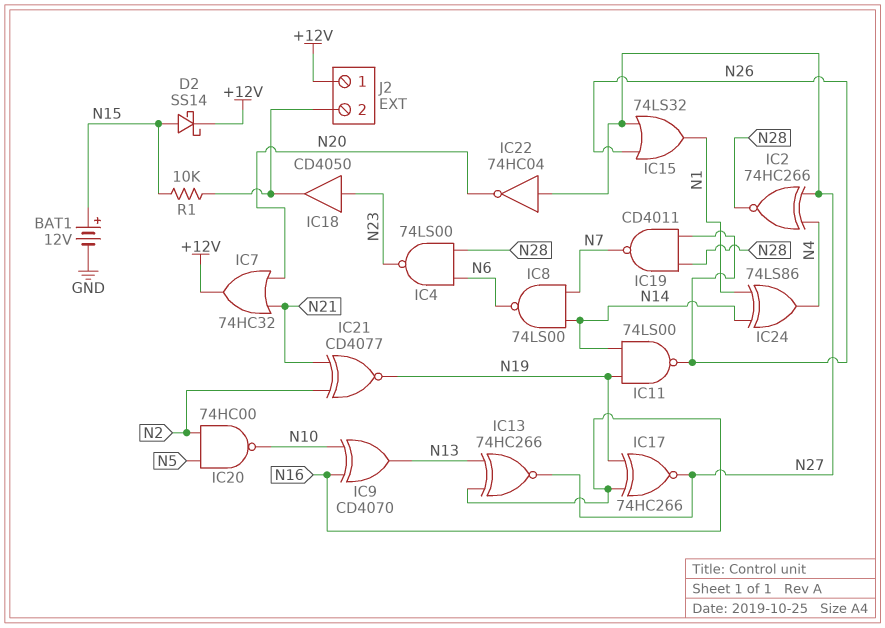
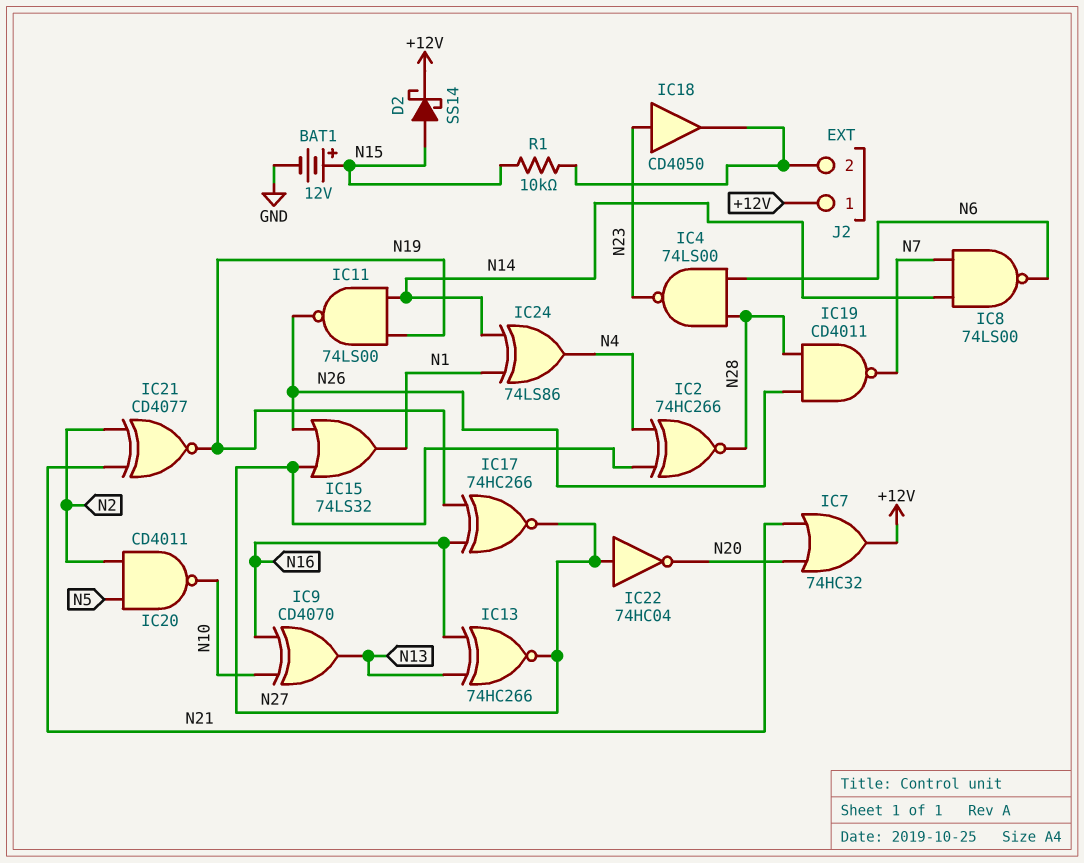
IC20: NAND 74HC00 (in N2, in N5, out N10) -> NAND CD4011 (in N2, in N5, out N10)

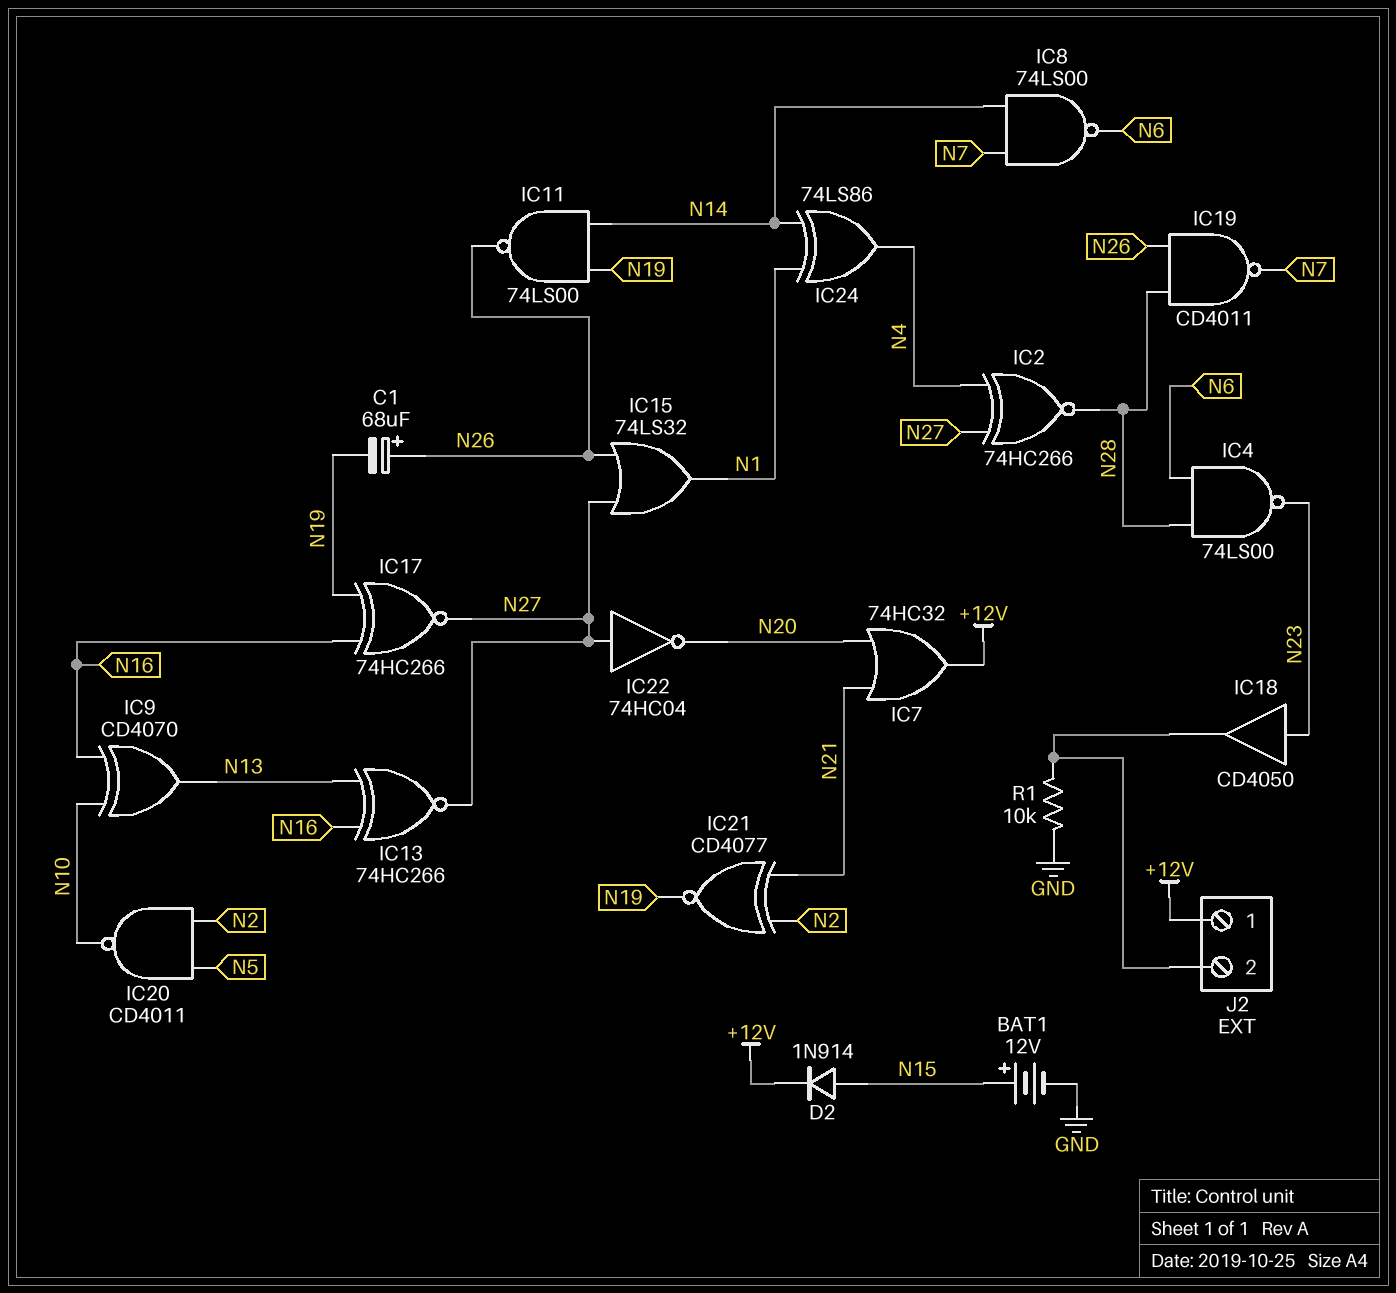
C1: none -> 68uF (plus N26, minus N19)
D2: schottky SS14 (A N15, K +12V) -> diode 1N914 (A N15, K +12V)
R1: 10k (J2/2, N15) -> 10k (GND, J2/2)

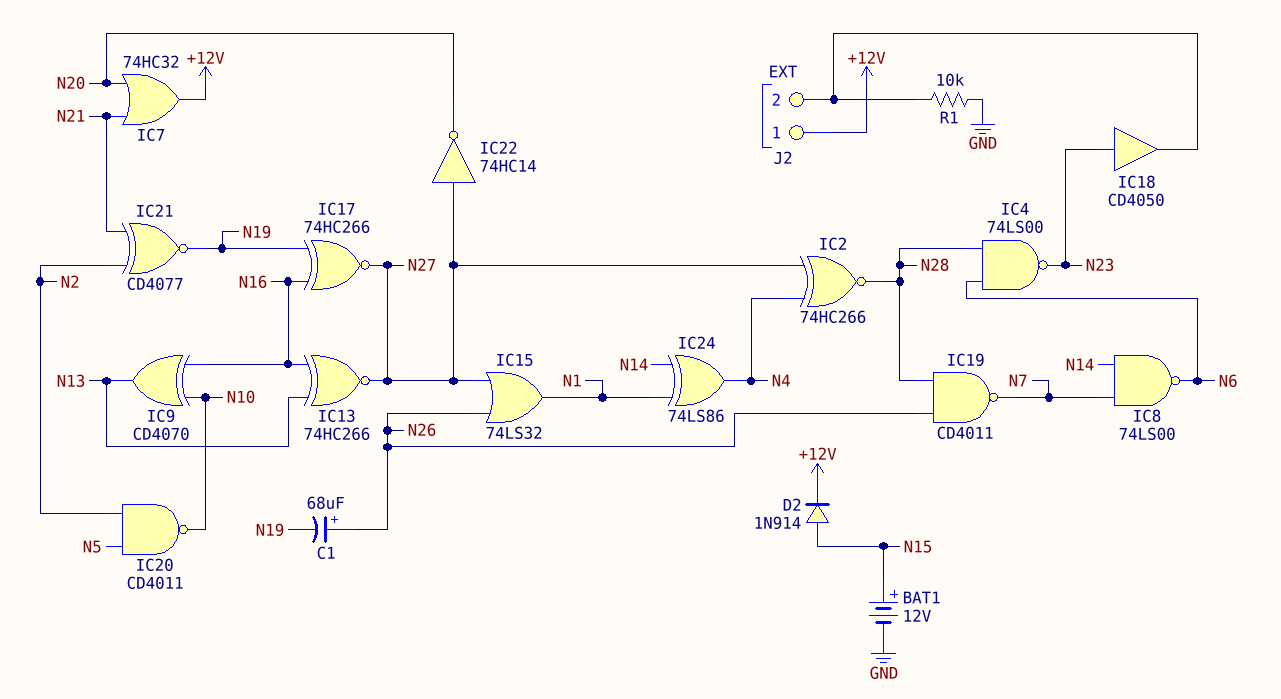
IC11: NAND 74LS00 (in N14, in N19, out N26) -> none
IC22: NOT 74HC04 (in N27, out N20) -> NOT 74HC14 (in N27, out N20)

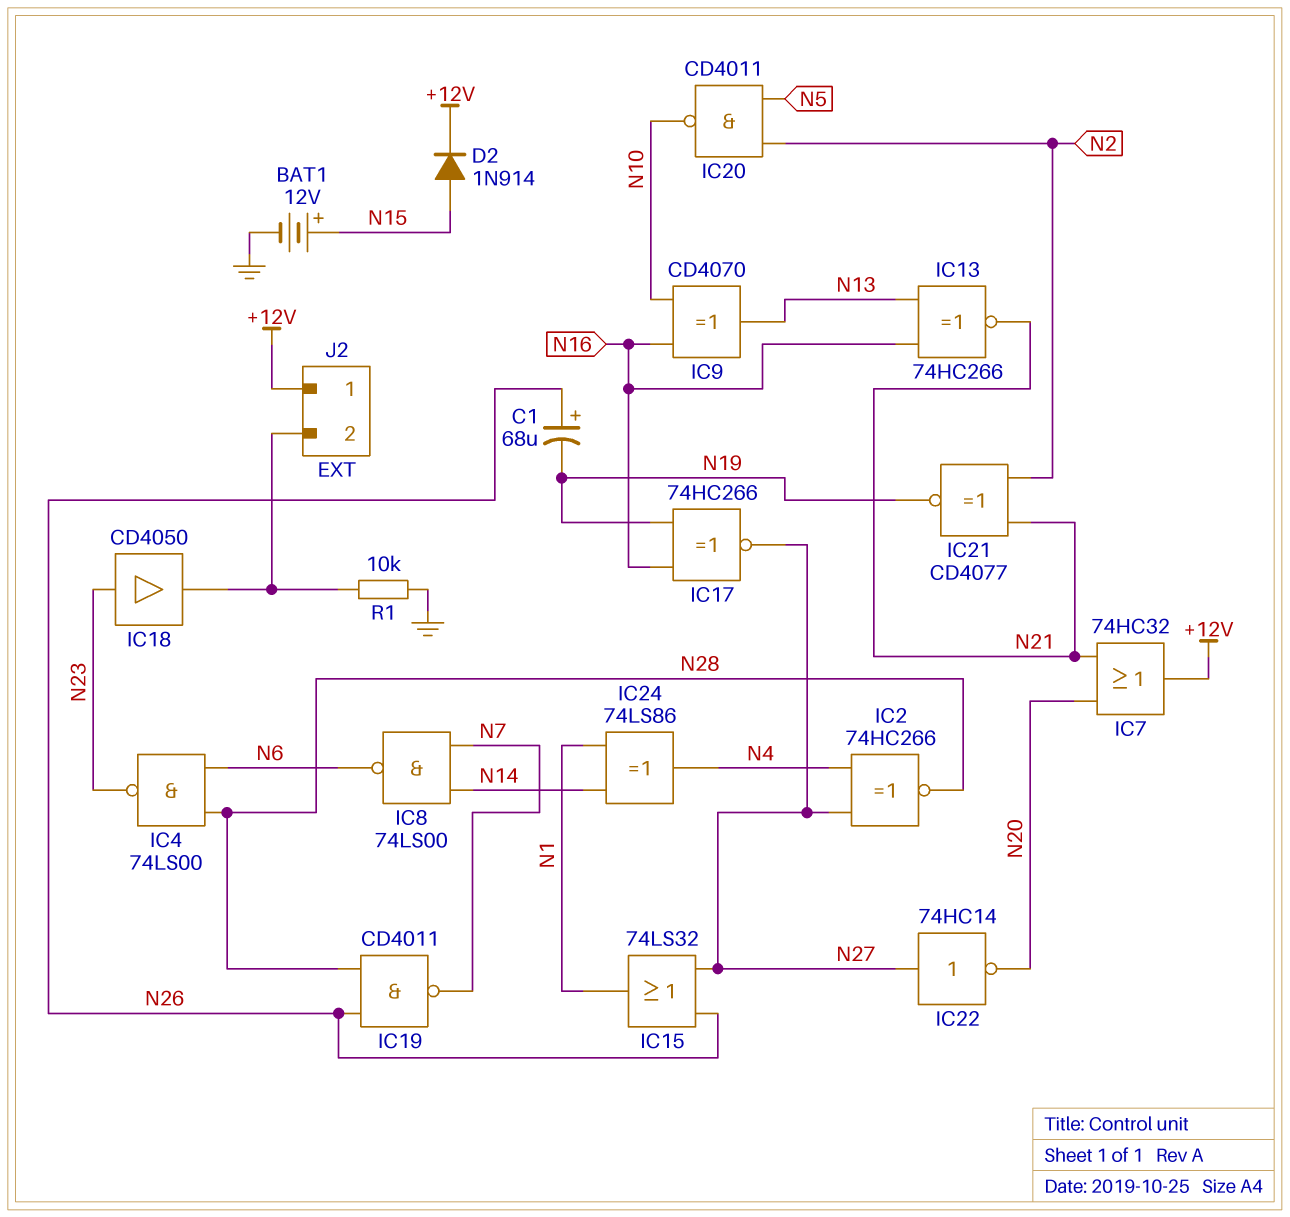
IC13: XNOR 74HC266 (in N13, in N16, out N27) -> XNOR 74HC266 (in N13, in N16, out N21)

